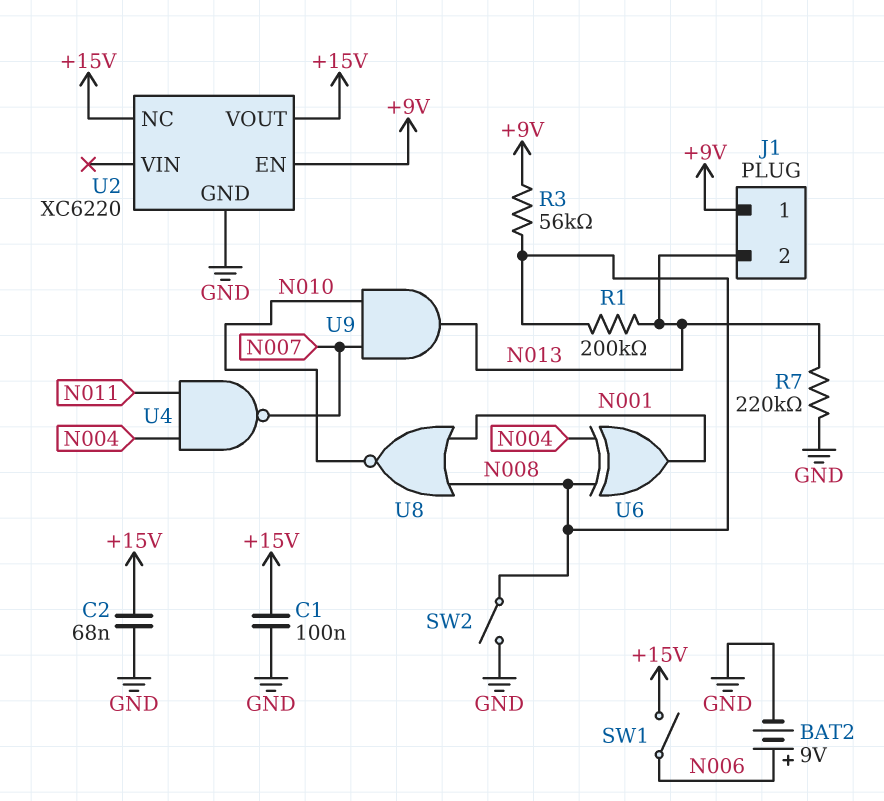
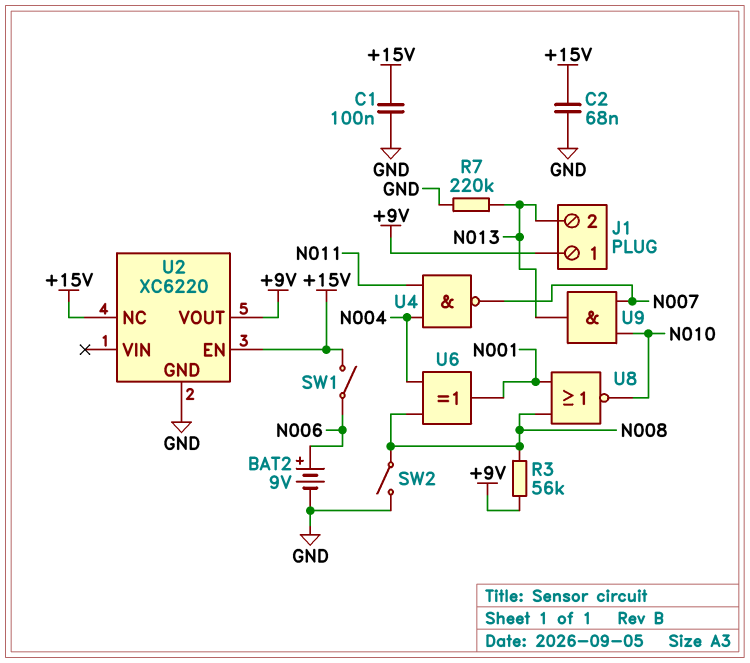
R1: 200k (N008, N013) -> none
U2 pin EN: +9V -> +15V
U2 pin VOUT: +15V -> +9V

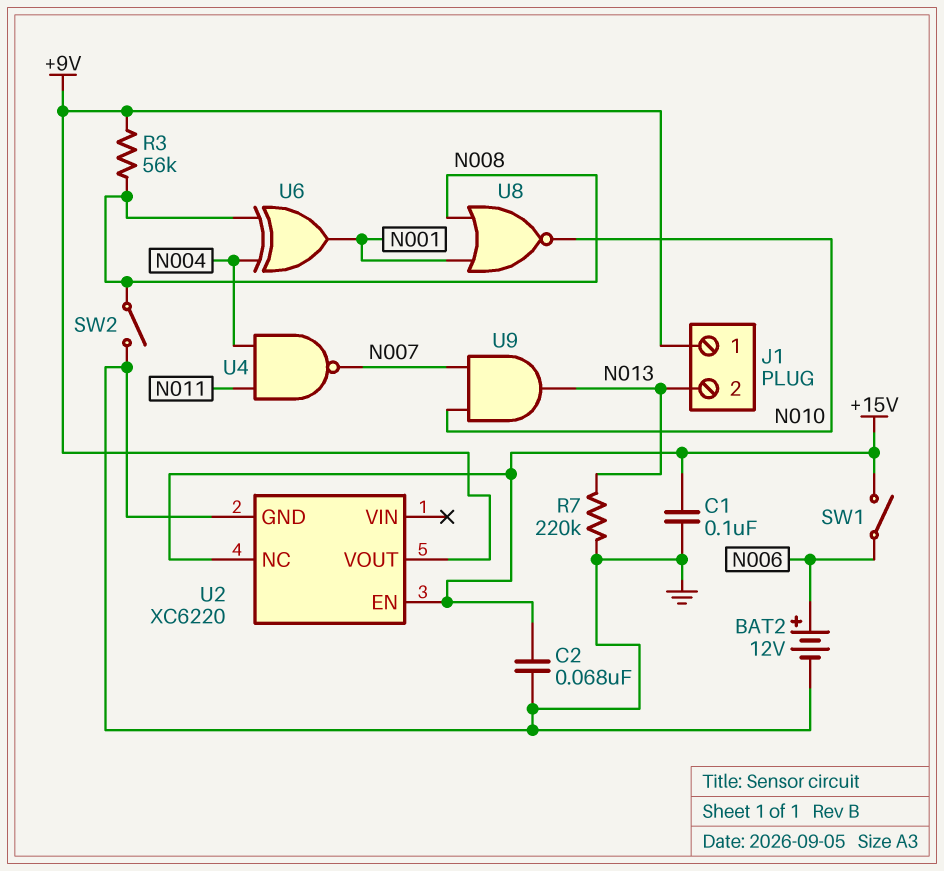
BAT2: 9V (plus N006, minus GND) -> 12V (plus N006, minus GND)

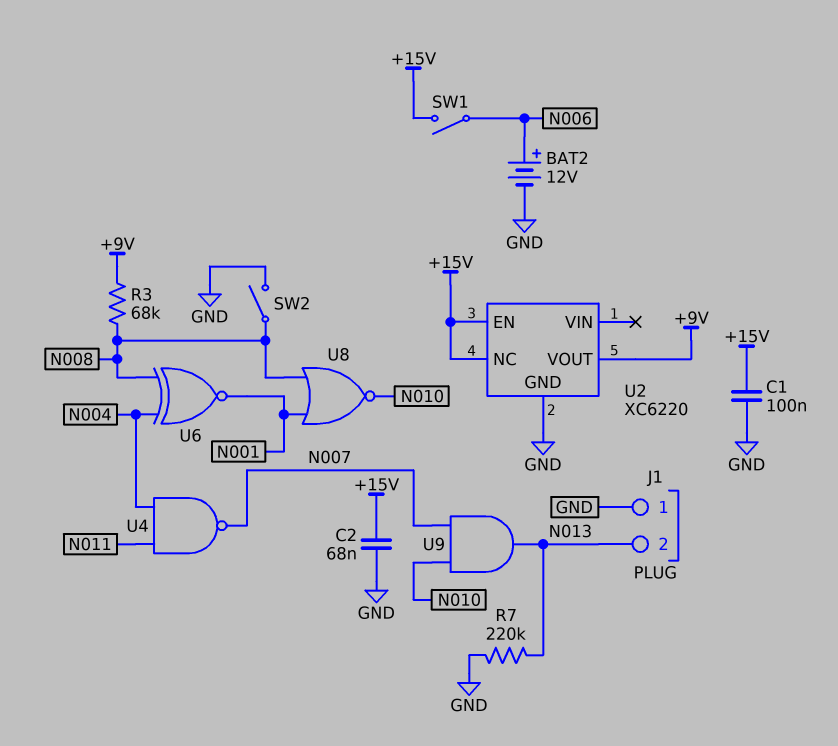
J1 pin 1: +9V -> GND
R3: 56k (+9V, N008) -> 68k (+9V, N008)
U6: XOR (in N004, in N008, out N001) -> XNOR (in N004, in N008, out N001)

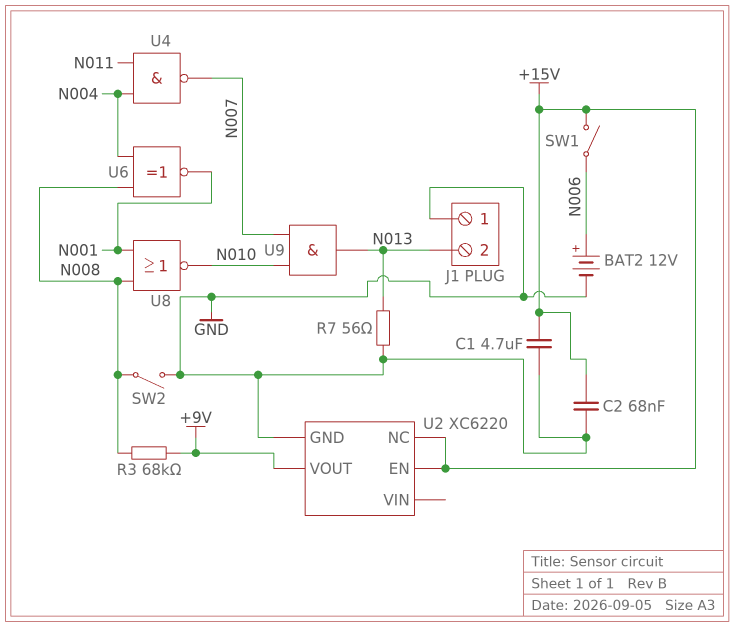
C1: 100nF (+15V, GND) -> 4.7uF (+15V, GND)
R7: 220k (GND, N013) -> 56 (GND, N013)

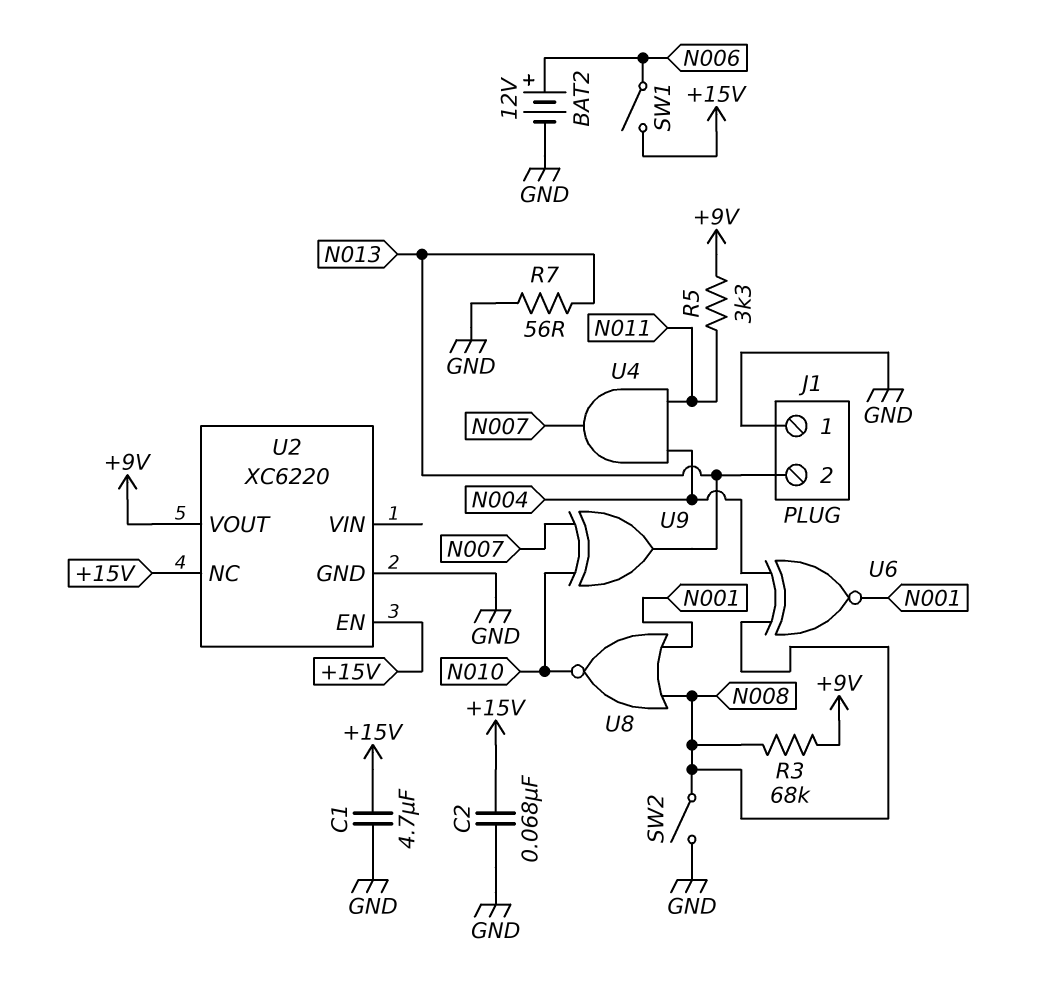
R5: none -> 3.3k (+9V, N011)
U4: NAND (in N004, in N011, out N007) -> AND (in N004, in N011, out N007)
U9: AND (in N007, in N010, out N013) -> XOR (in N007, in N010, out N013)

